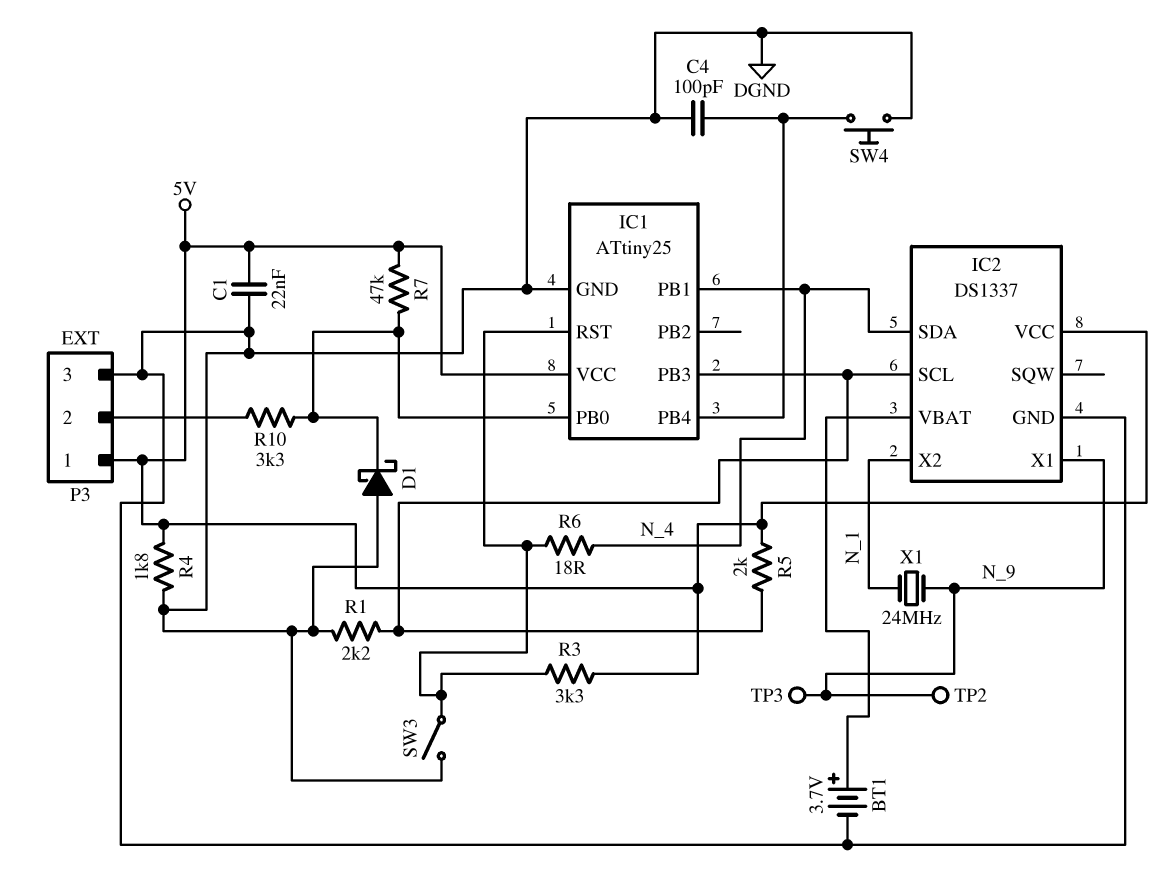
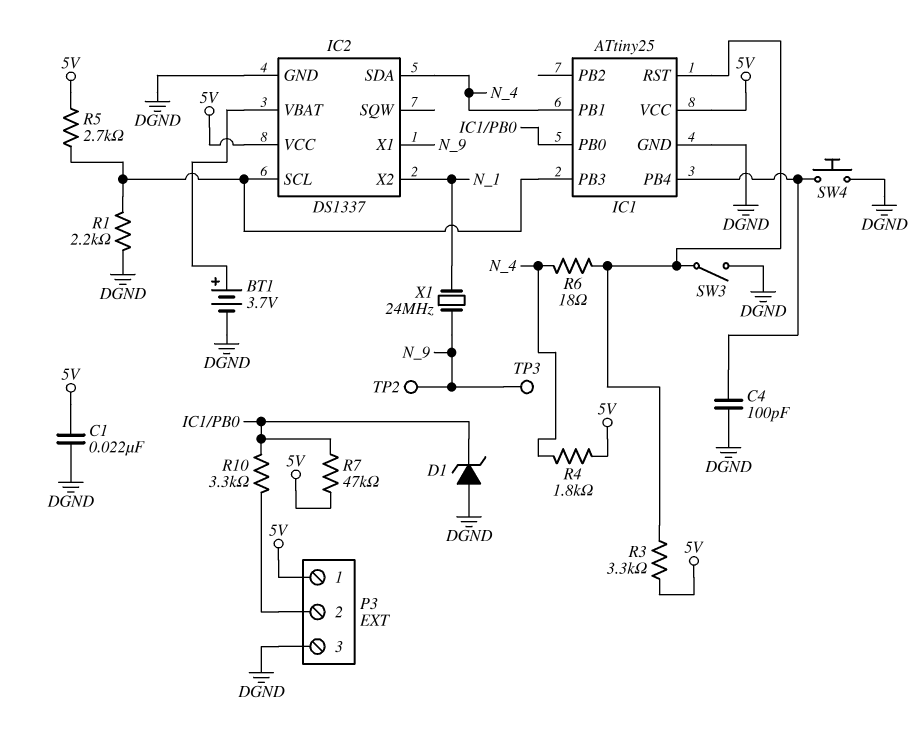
D1: schottky (A DGND, K IC1/PB0) -> zener (A DGND, K IC1/PB0)
R4: 1.8k (5V, DGND) -> 1.8k (5V, N_4)
R5: 2k (5V, IC1/PB3) -> 2.7k (5V, IC1/PB3)

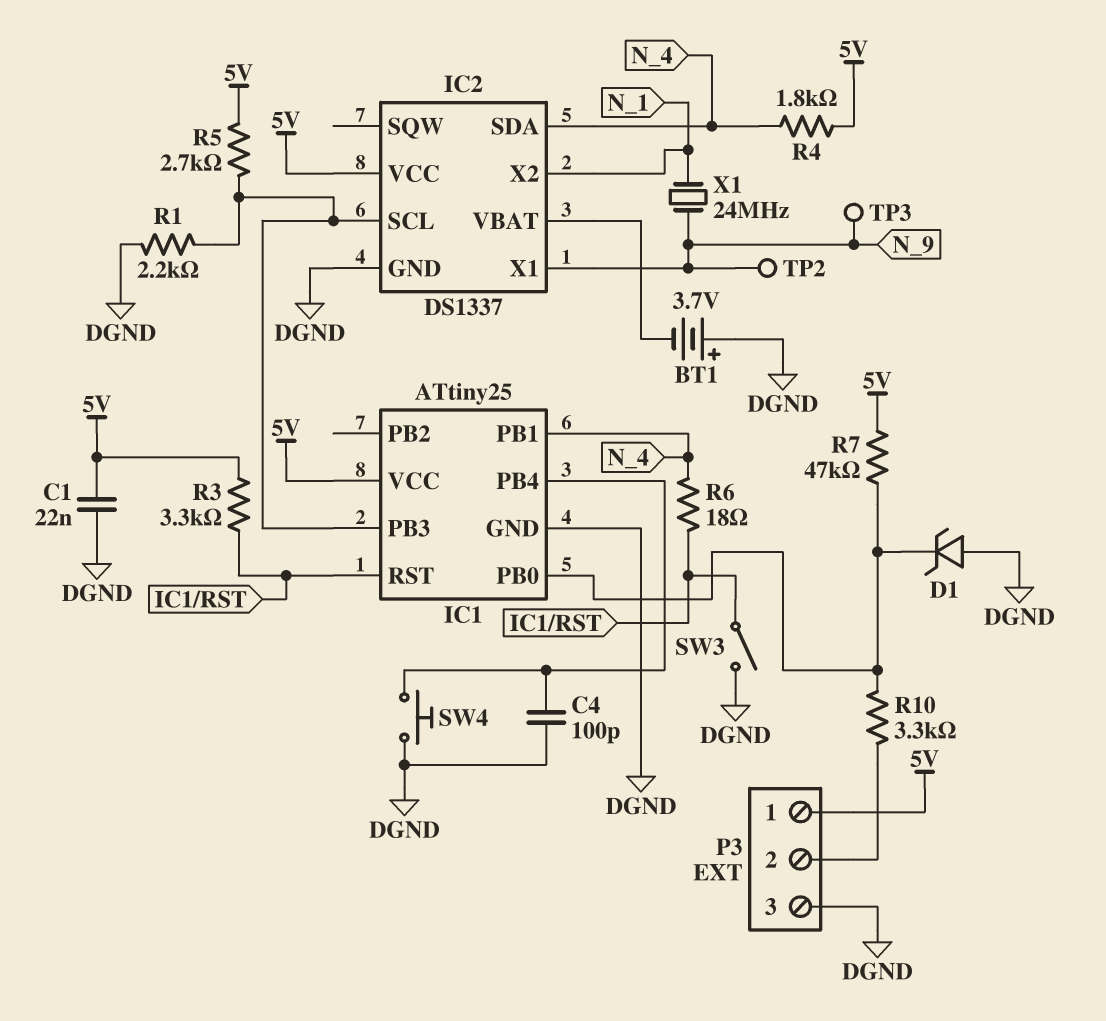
BT1: 3.7V (plus IC2/VBAT, minus DGND) -> 3.7V (plus DGND, minus IC2/VBAT)

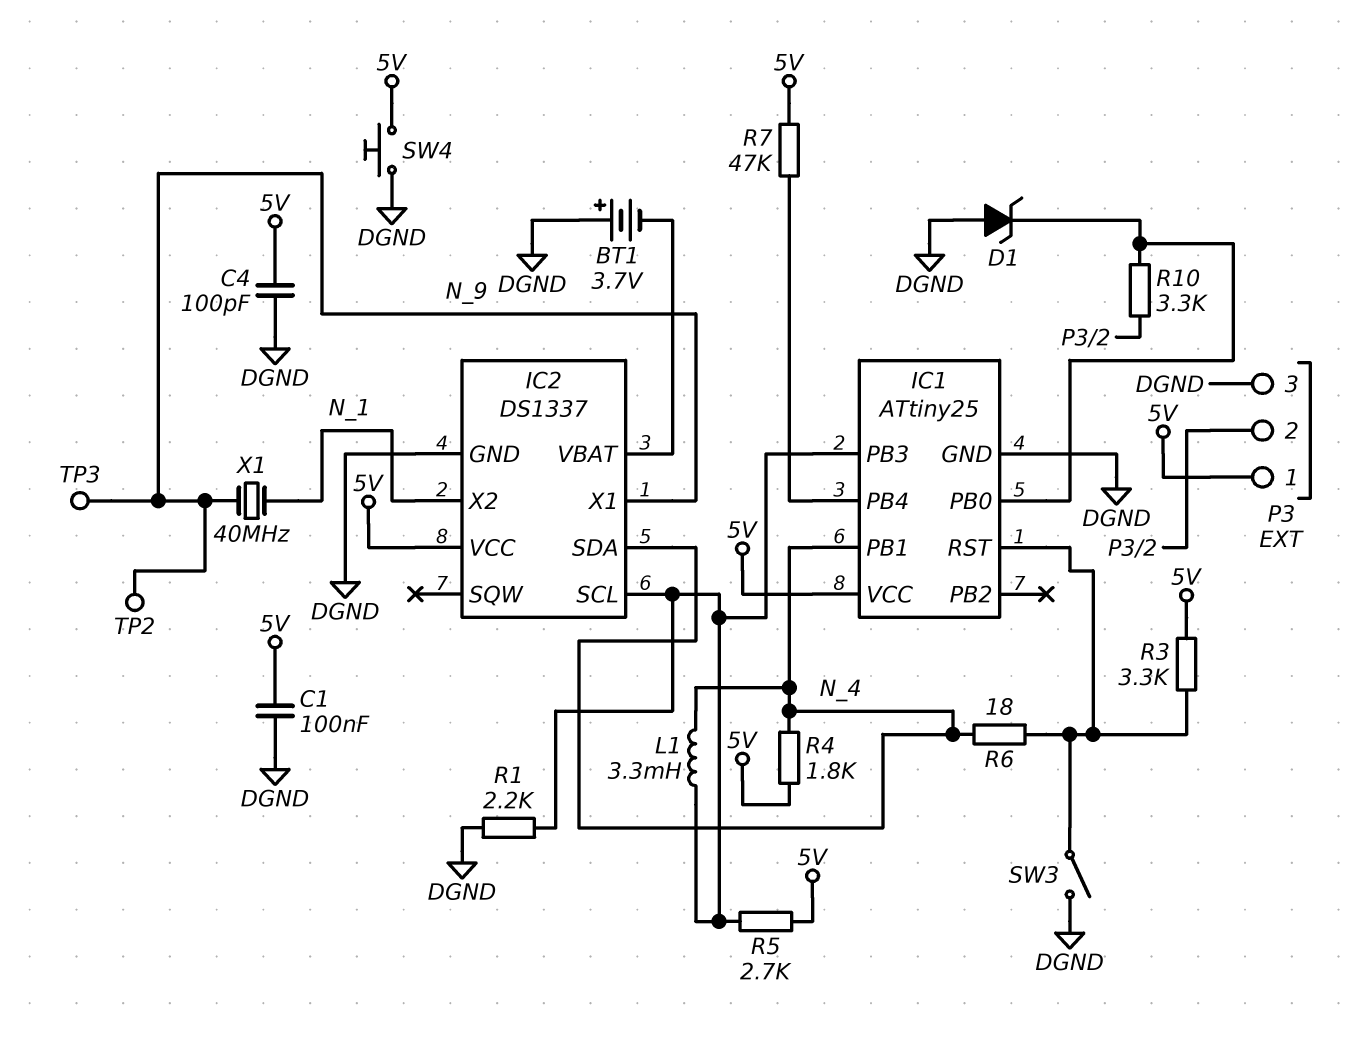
C1: 22nF (5V, DGND) -> 100nF (5V, DGND)
C4: 100pF (DGND, IC1/PB4) -> 100pF (5V, DGND)
L1: none -> 3.3mH (IC1/PB3, N_4)
R7: 47k (5V, IC1/PB0) -> 47k (5V, IC1/PB4)
SW4: button (DGND, IC1/PB4) -> button (5V, DGND)
X1: 24MHz (N_1, N_9) -> 40MHz (N_1, N_9)

